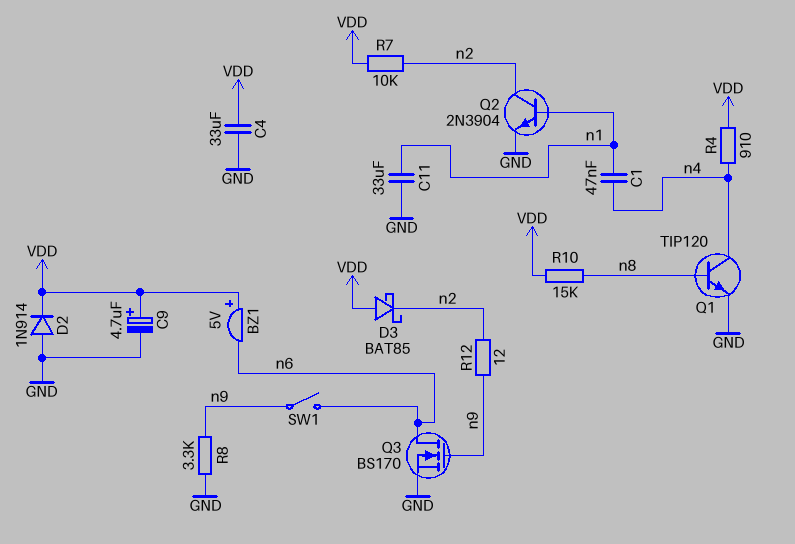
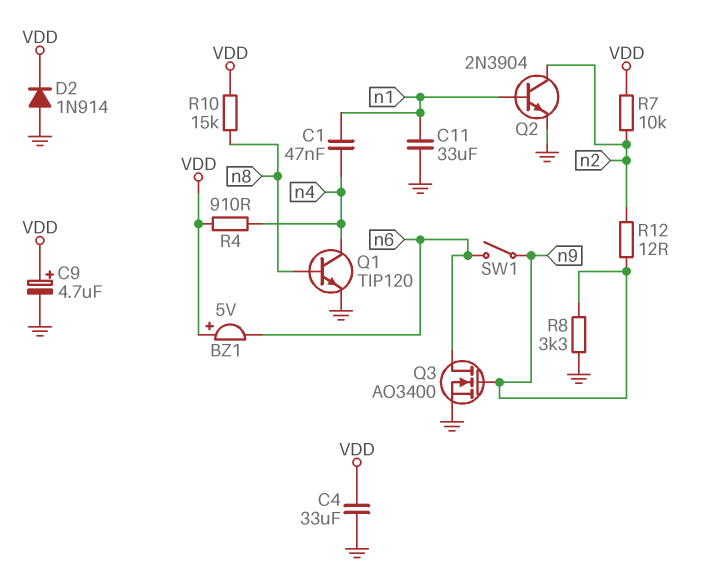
D3: schottky BAT85 (A VDD, K n2) -> none
Q3: NMOS BS170 (G n9, D n6, S GND) -> NMOS AO3400 (G n9, D n6, S GND)

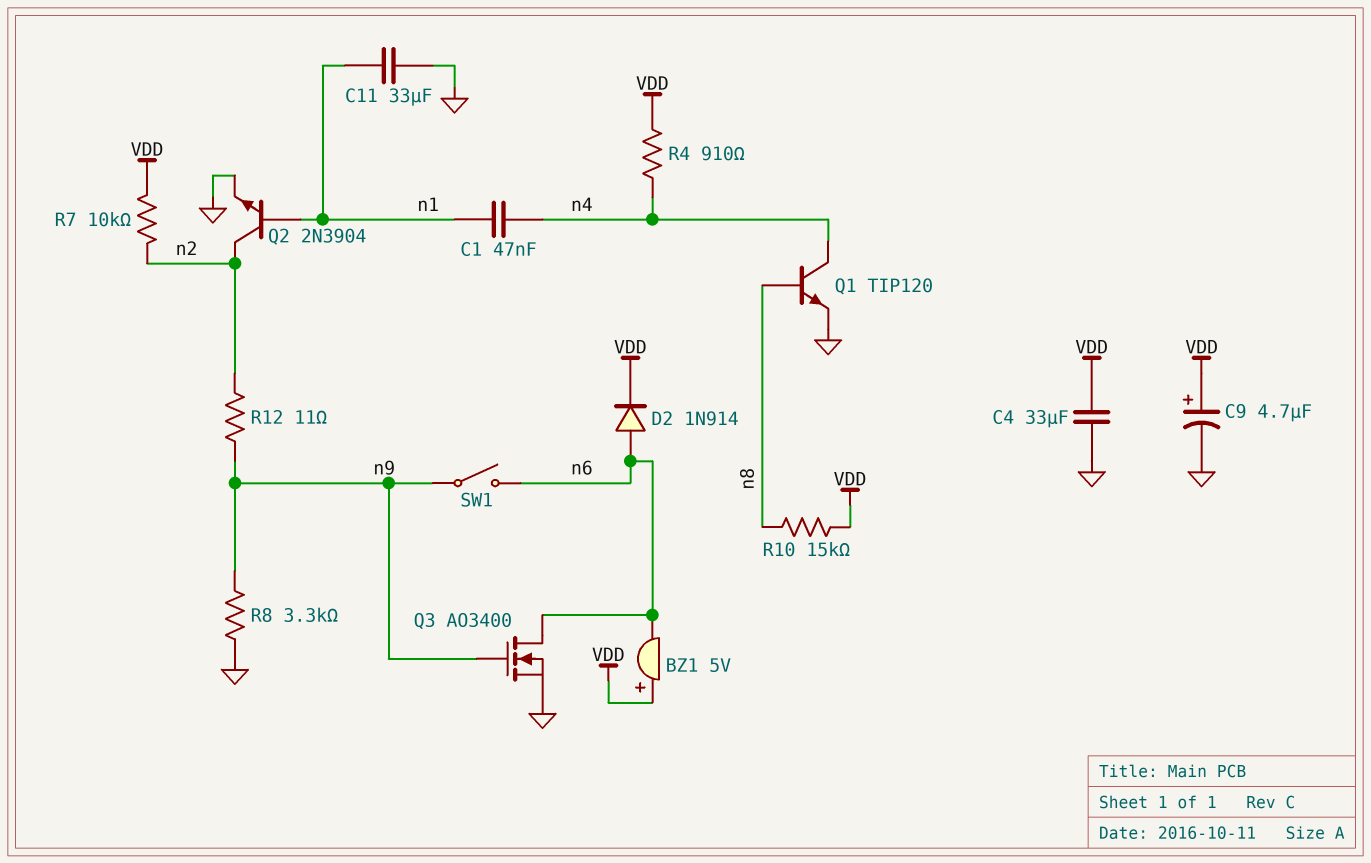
D2: diode 1N914 (A GND, K VDD) -> diode 1N914 (A n6, K VDD)
R12: 12 (n2, n9) -> 11 (n2, n9)

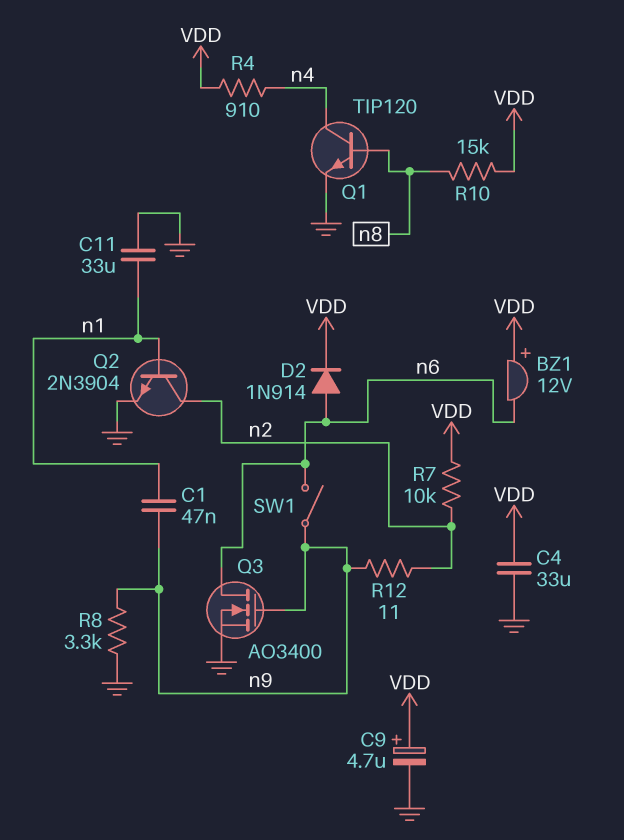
BZ1: buzzer 5V (plus VDD, minus n6) -> buzzer 12V (plus VDD, minus n6)
C1: 47nF (n1, n4) -> 47nF (n1, n9)

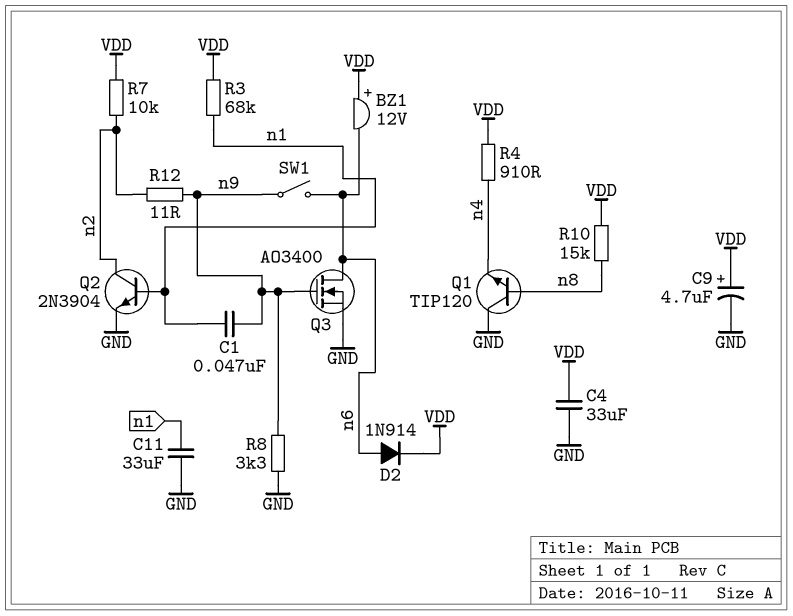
Q1: NPN TIP120 (B n8, C n4, E GND) -> NPN TIP120 (B n8, C GND, E n4)
R3: none -> 68k (VDD, n1)

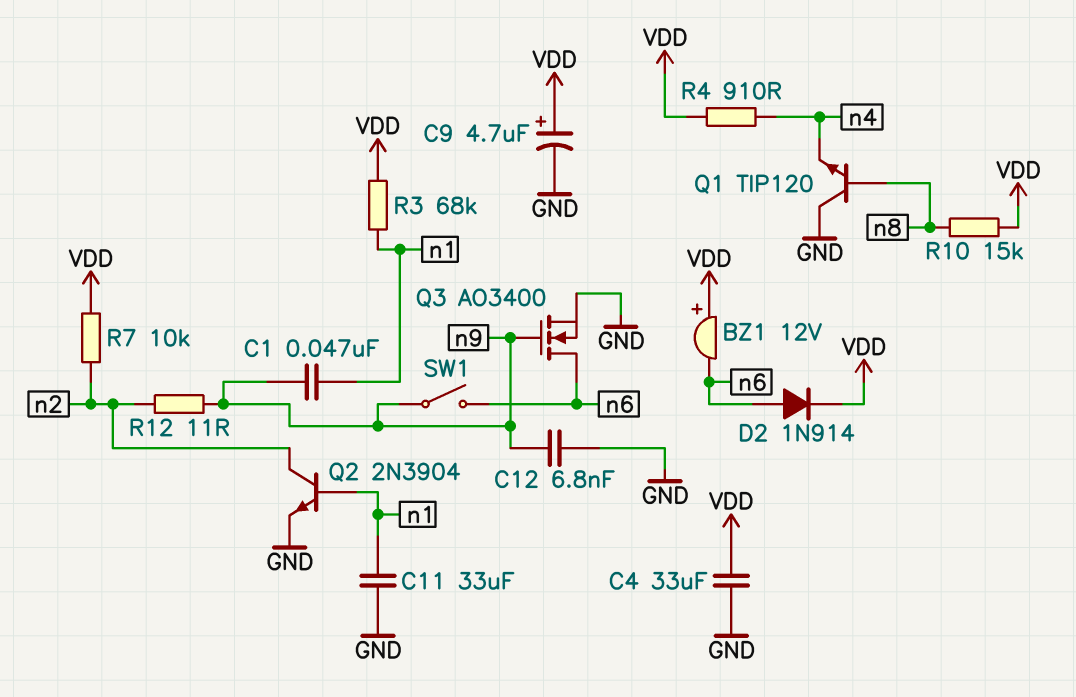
C12: none -> 6.8nF (GND, n9)
R8: 3.3k (GND, n9) -> none

